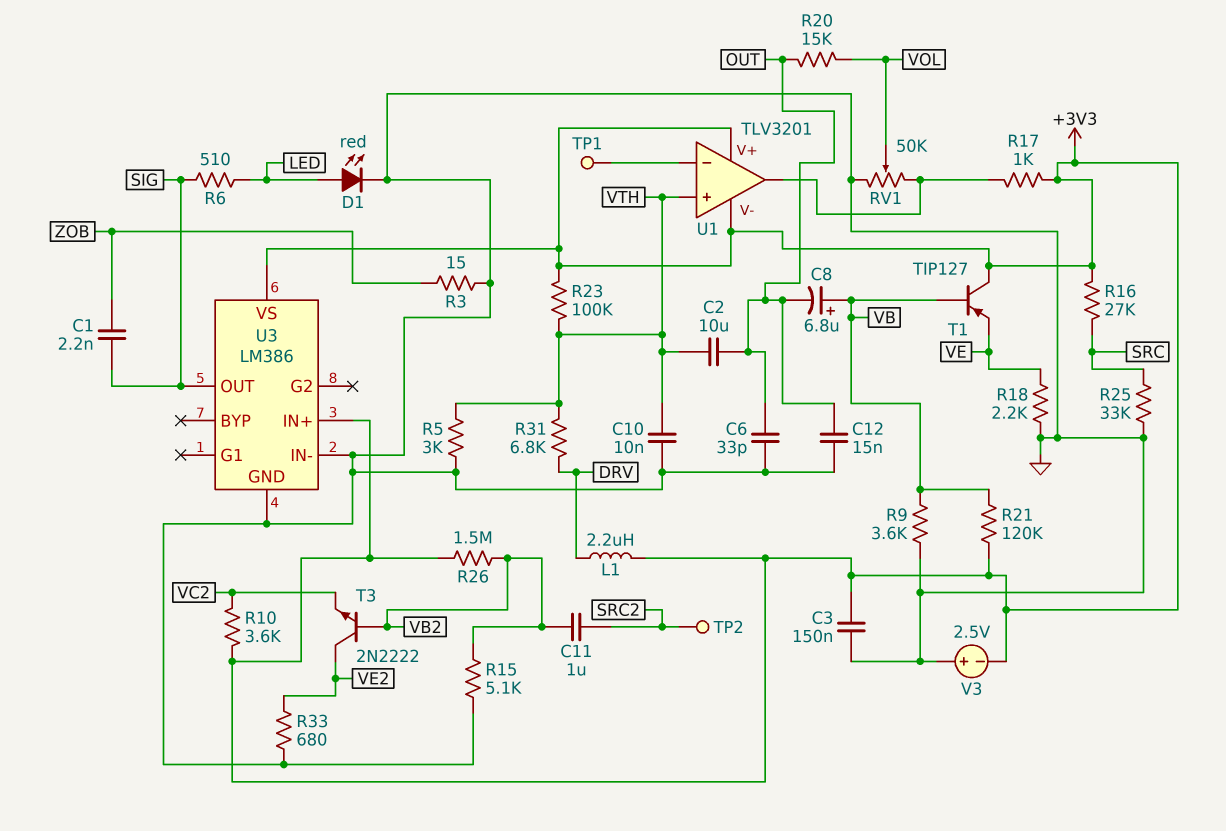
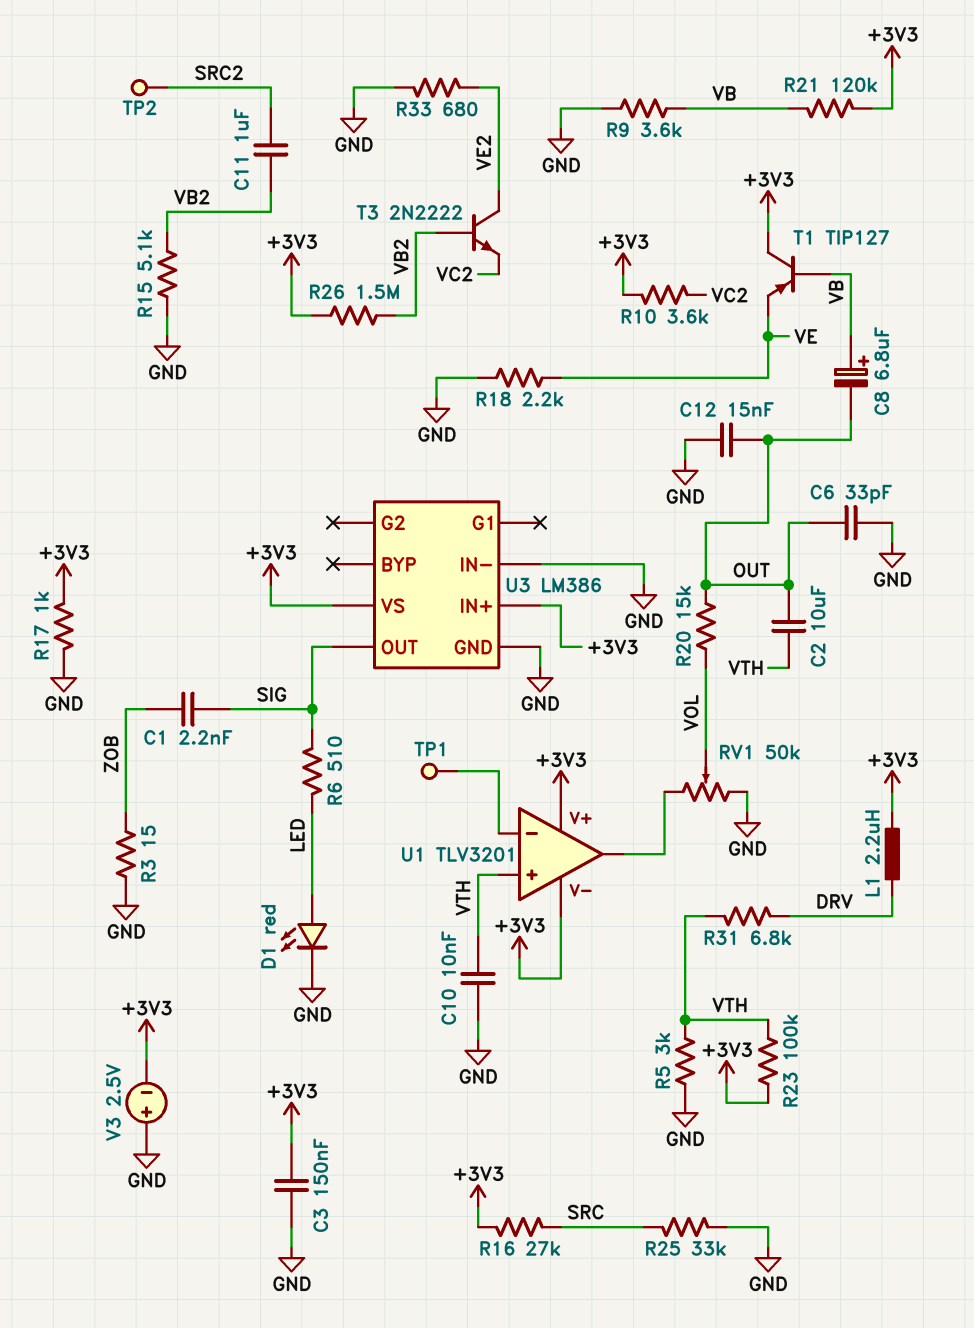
R17: 1k (+3V3, U1/out) -> 1k (+3V3, GND)

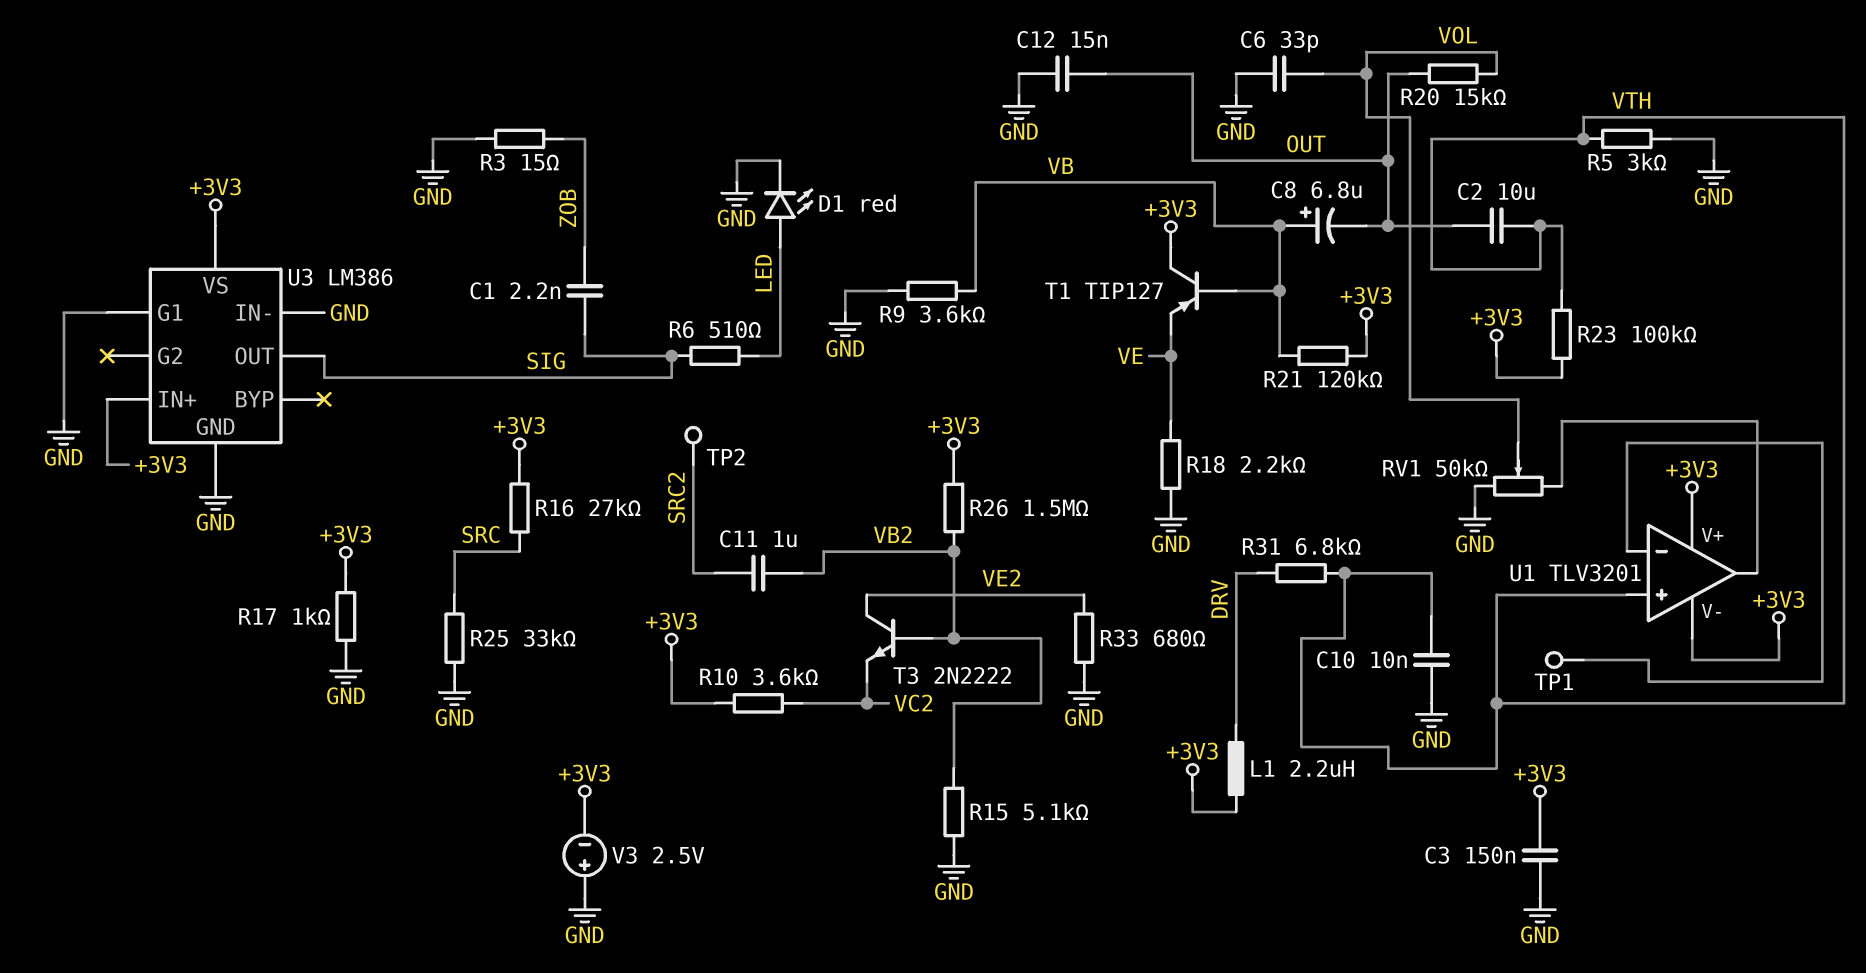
C6: 33pF (GND, OUT) -> 33pF (GND, VOL)
U3 pin G1: none -> GND

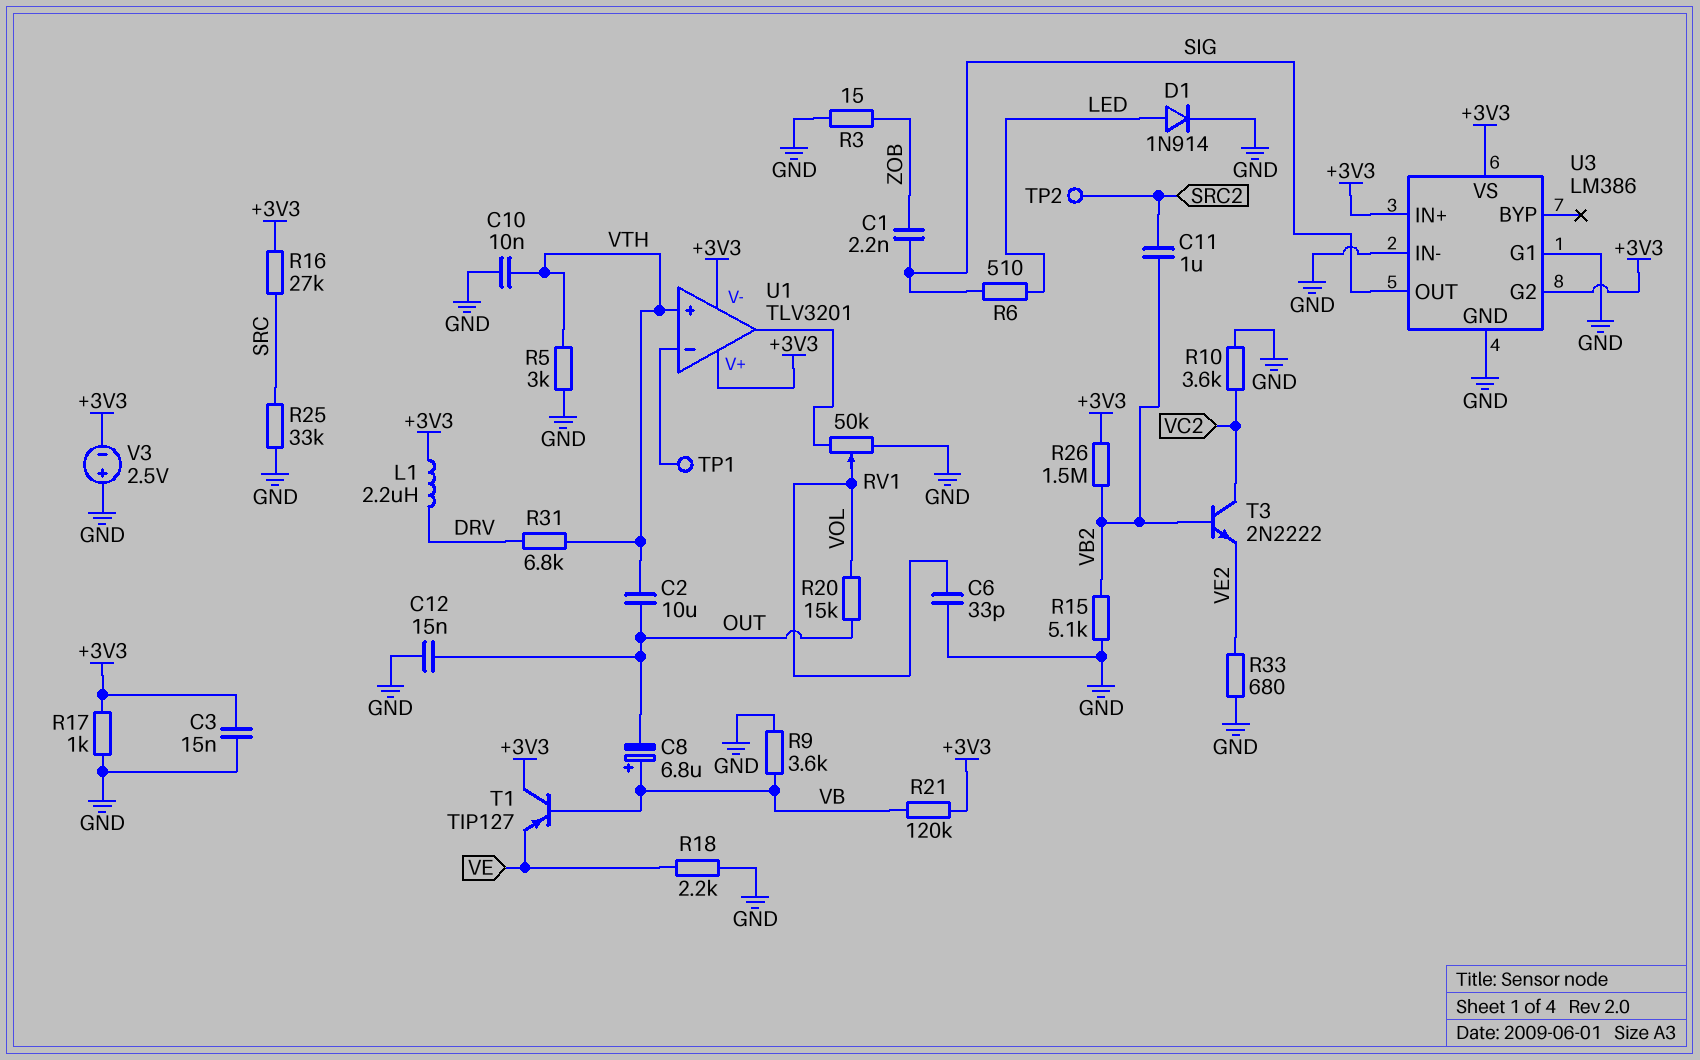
C3: 150nF (+3V3, GND) -> 15nF (+3V3, GND)
D1: LED red (A LED, K GND) -> diode 1N914 (A LED, K GND)
R10: 3.6k (+3V3, VC2) -> 3.6k (GND, VC2)
R23: 100k (+3V3, VTH) -> none
T3: NPN 2N2222 (B VB2, C VE2, E VC2) -> NPN 2N2222 (B VB2, C VC2, E VE2)
U3 pin G2: none -> +3V3

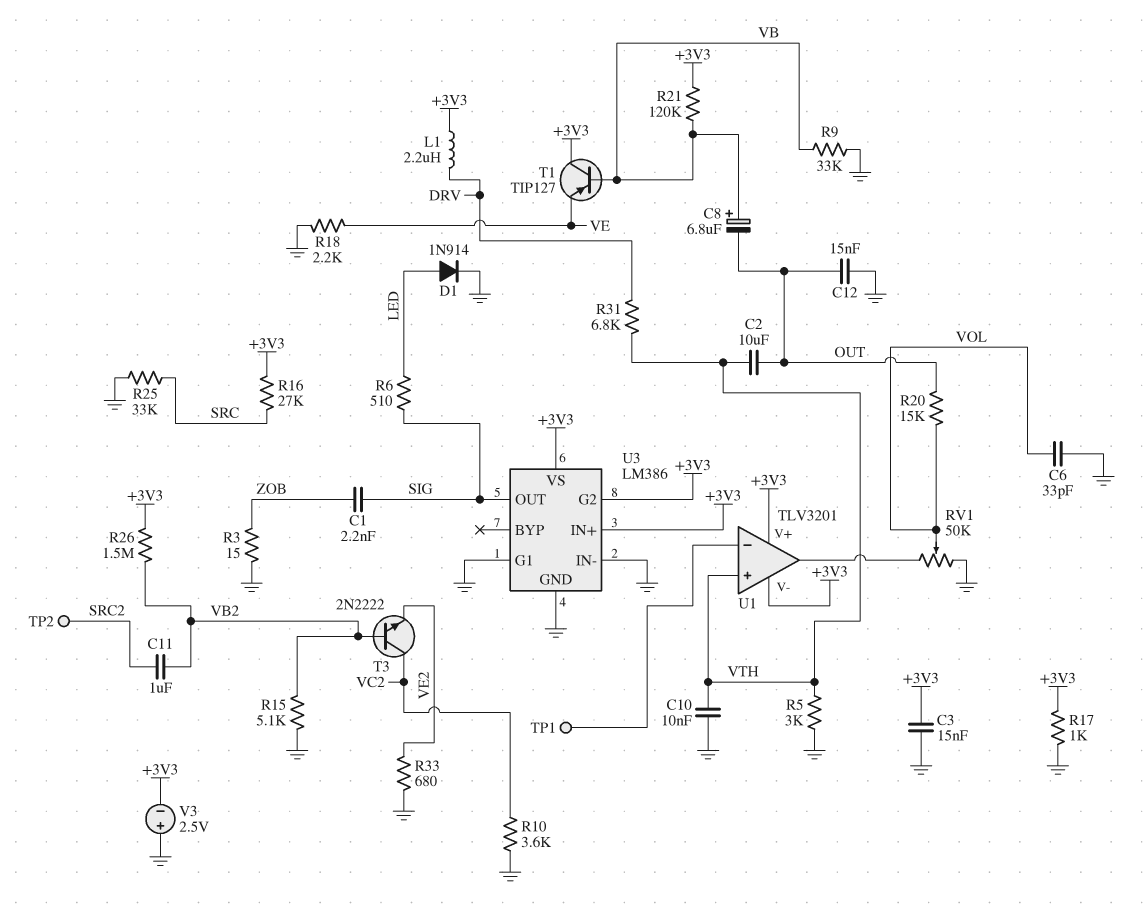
R9: 3.6k (GND, VB) -> 33k (GND, VB)

